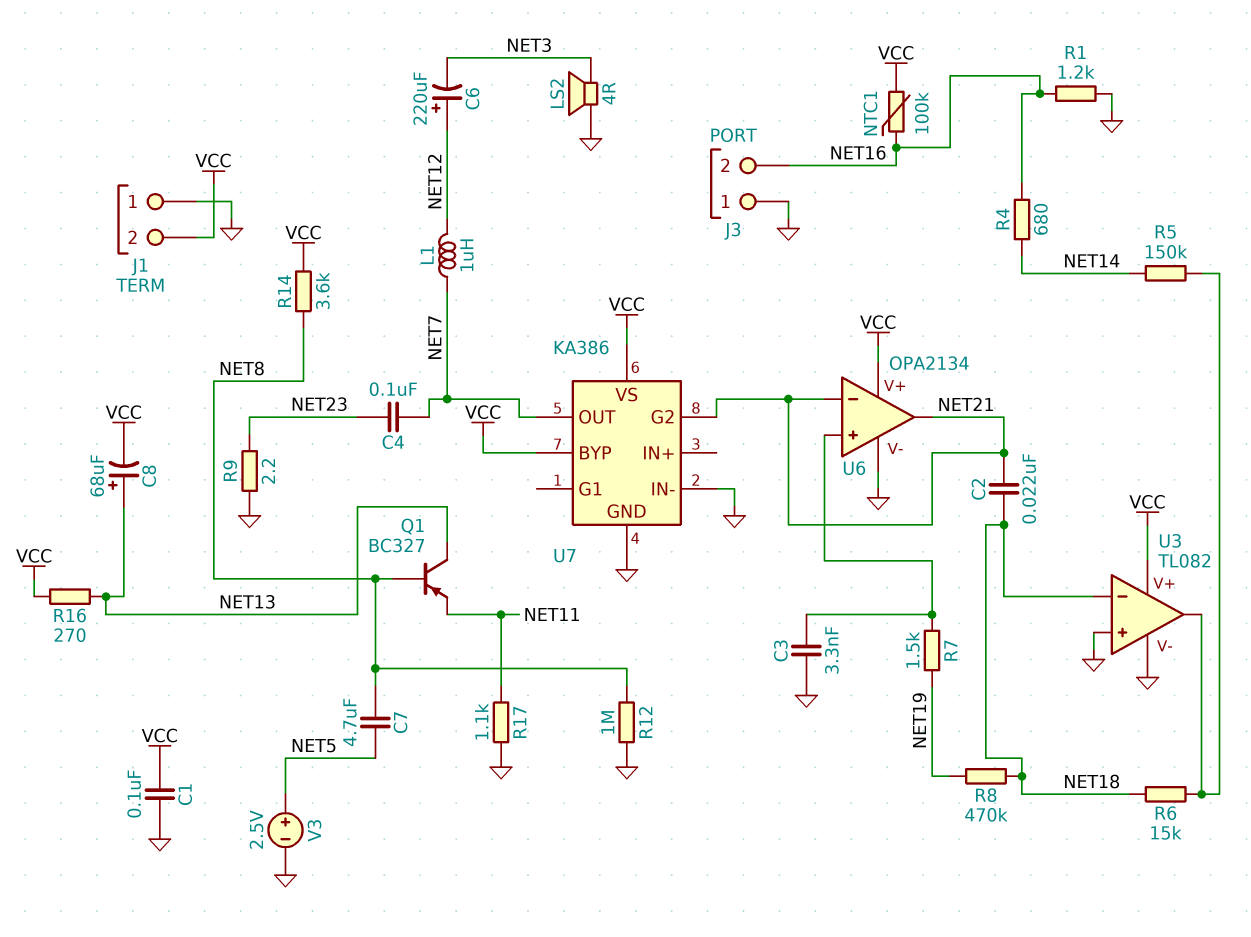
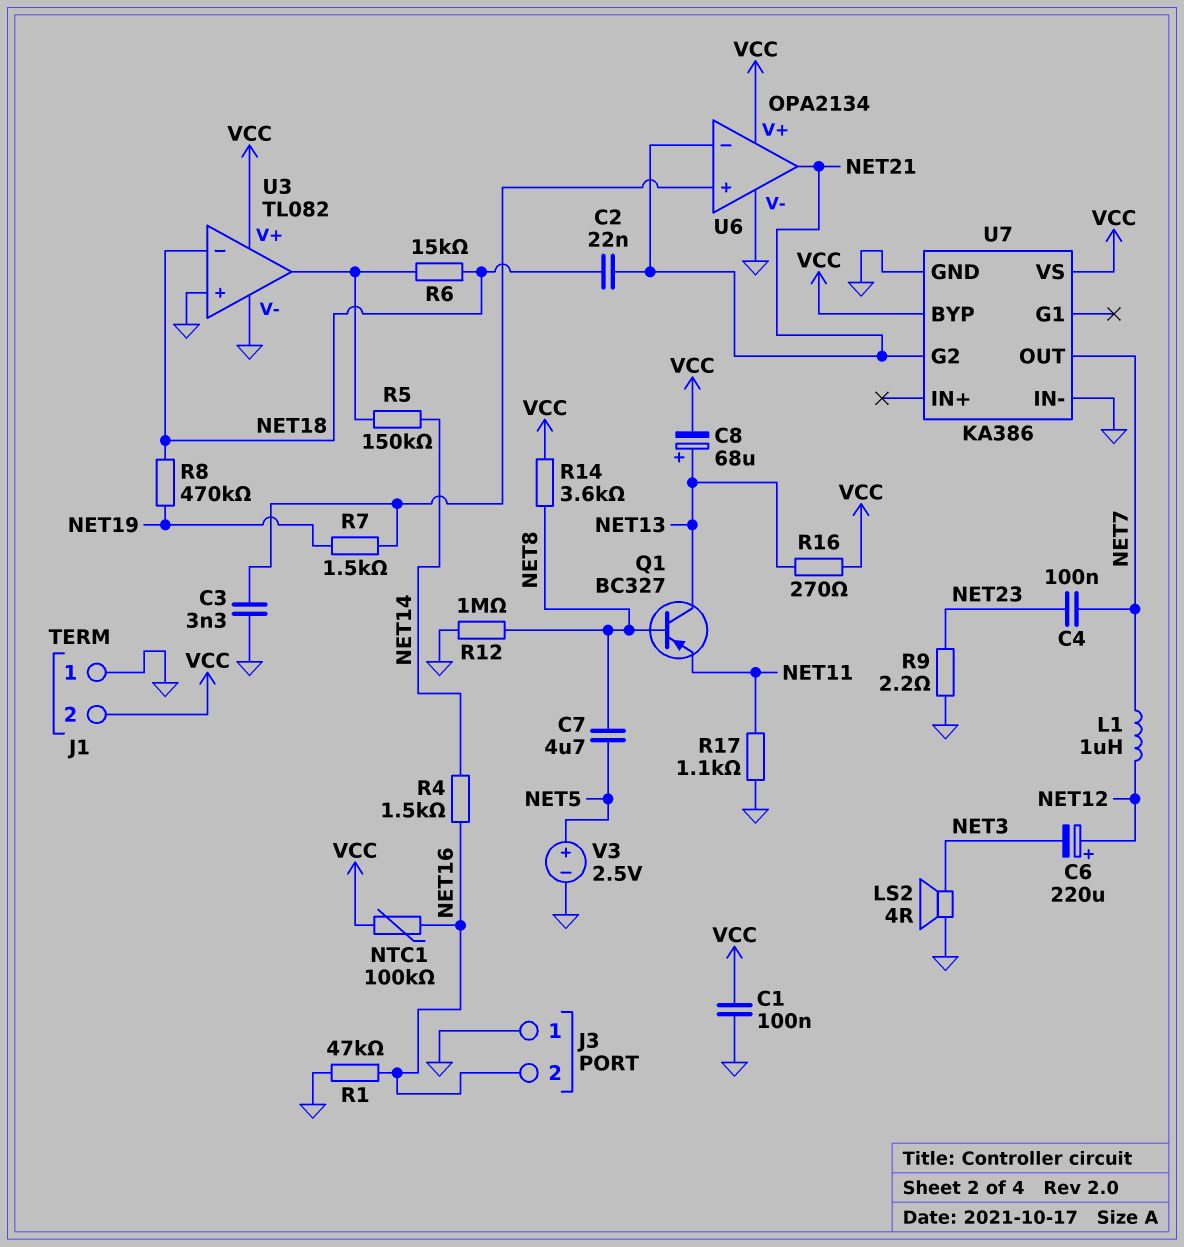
R1: 1.2k (GND, NET16) -> 47k (GND, NET16)
R4: 680 (NET14, NET16) -> 1.5k (NET14, NET16)

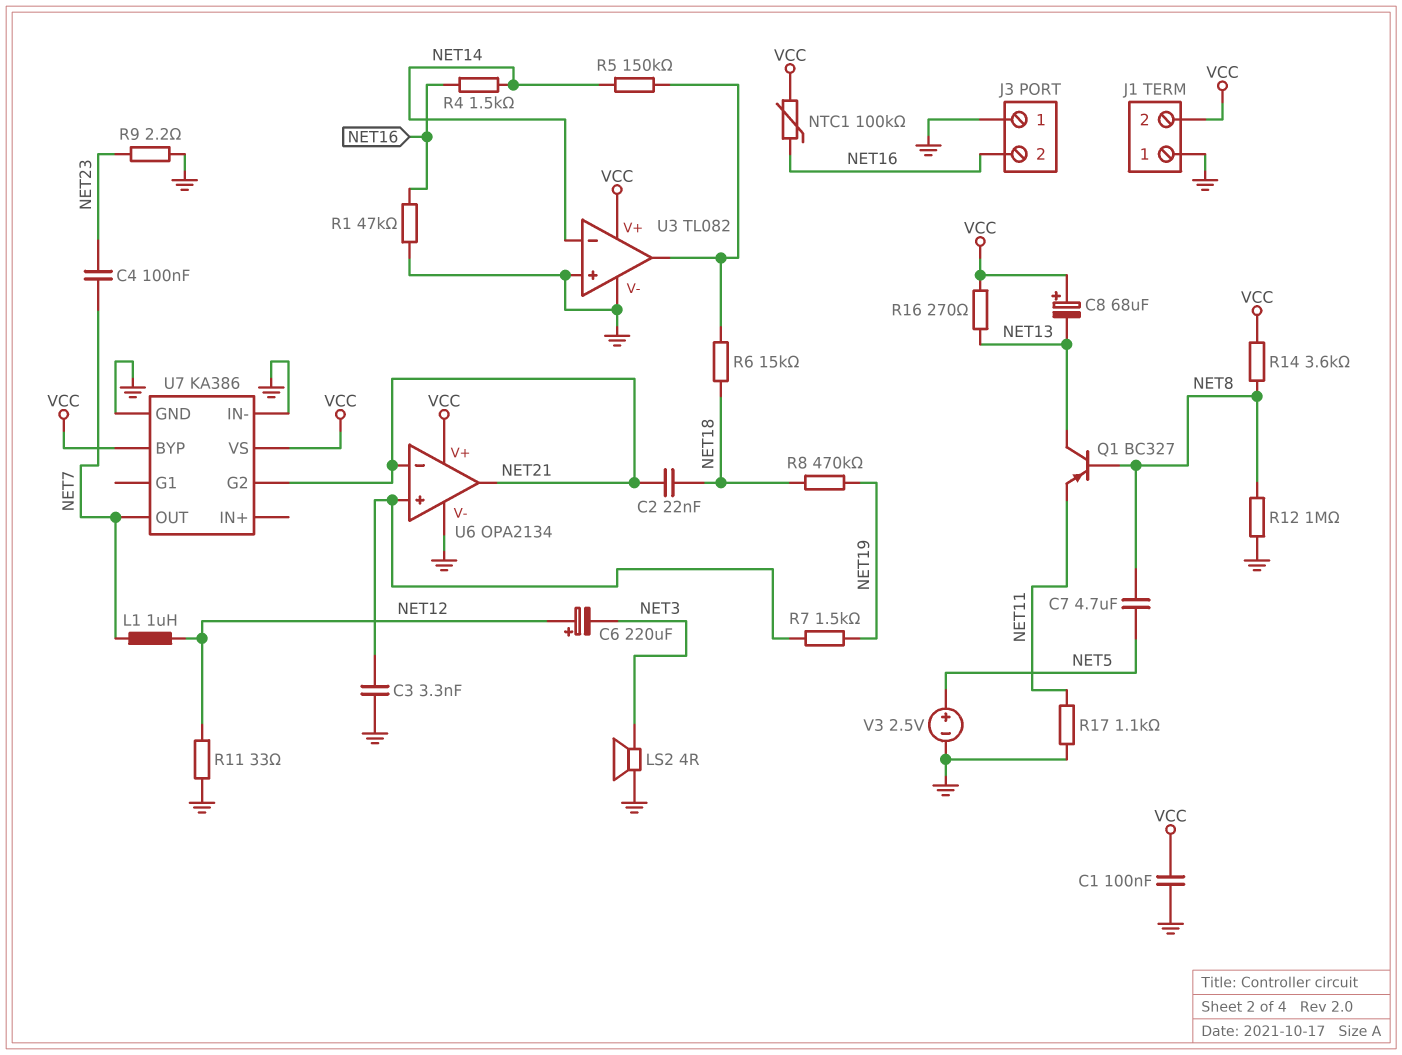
C8: 68uF (plus NET13, minus VCC) -> 68uF (plus VCC, minus NET13)
R11: none -> 33 (GND, NET12)
U3 pin in-: NET18 -> NET14

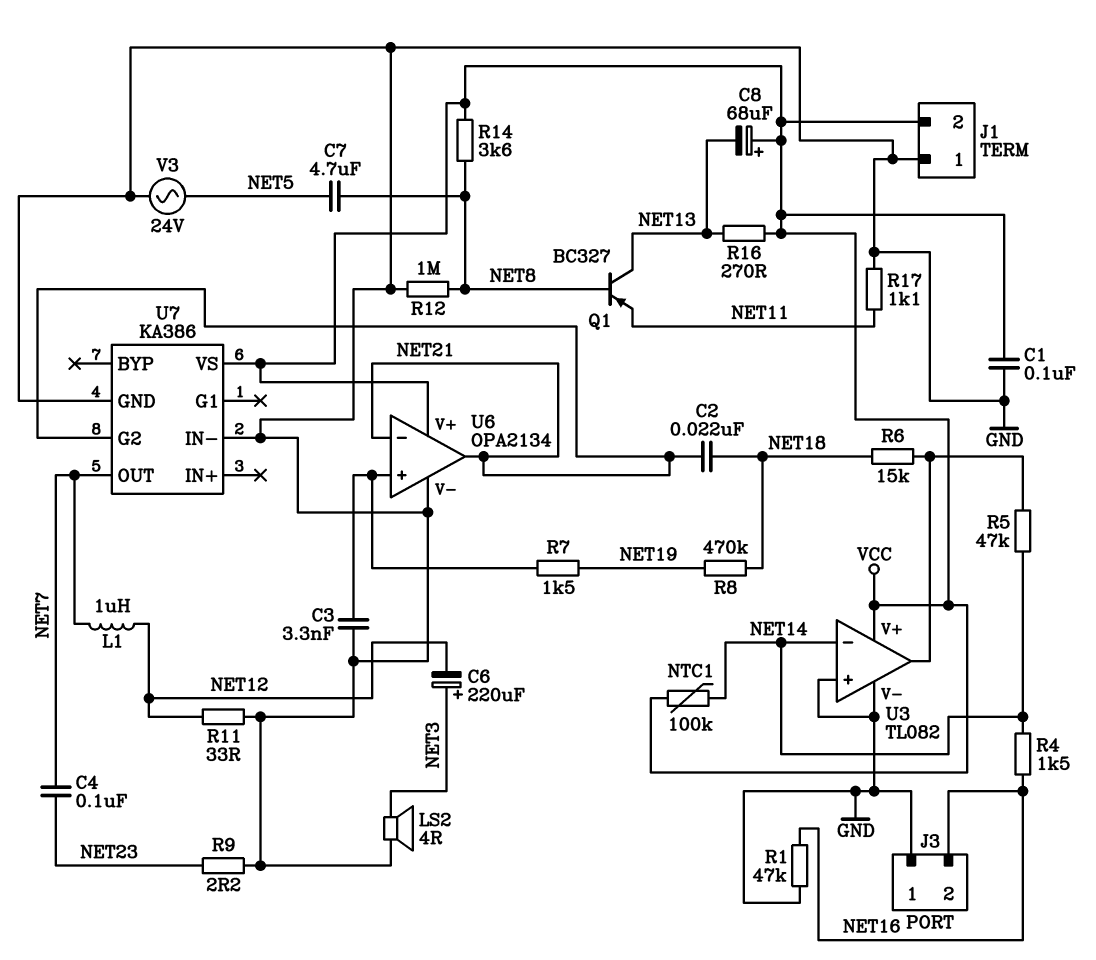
C6: 220uF (plus NET12, minus NET3) -> 220uF (plus NET3, minus NET12)
NTC1: 100k (NET16, VCC) -> 100k (NET14, VCC)
R5: 150k (NET14, U3/out) -> 47k (NET14, U3/out)
U7 pin BYP: VCC -> none
V3: 2.5V (plus NET5, minus GND) -> AC 24V (GND, NET5)

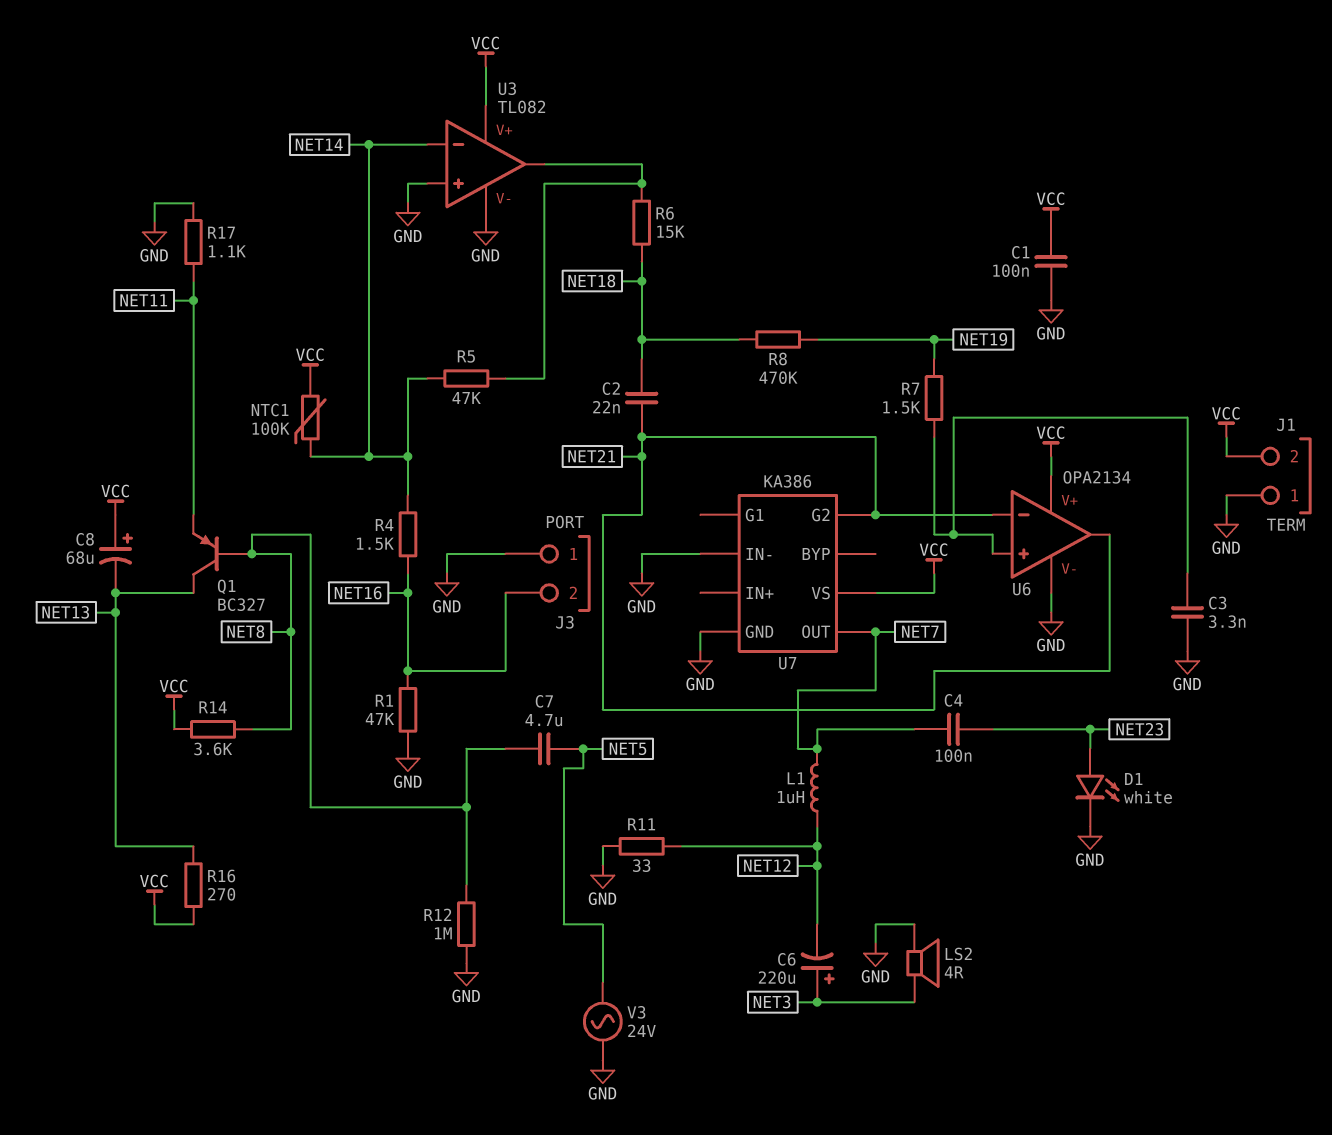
D1: none -> LED white (A NET23, K GND)
R9: 2.2 (GND, NET23) -> none

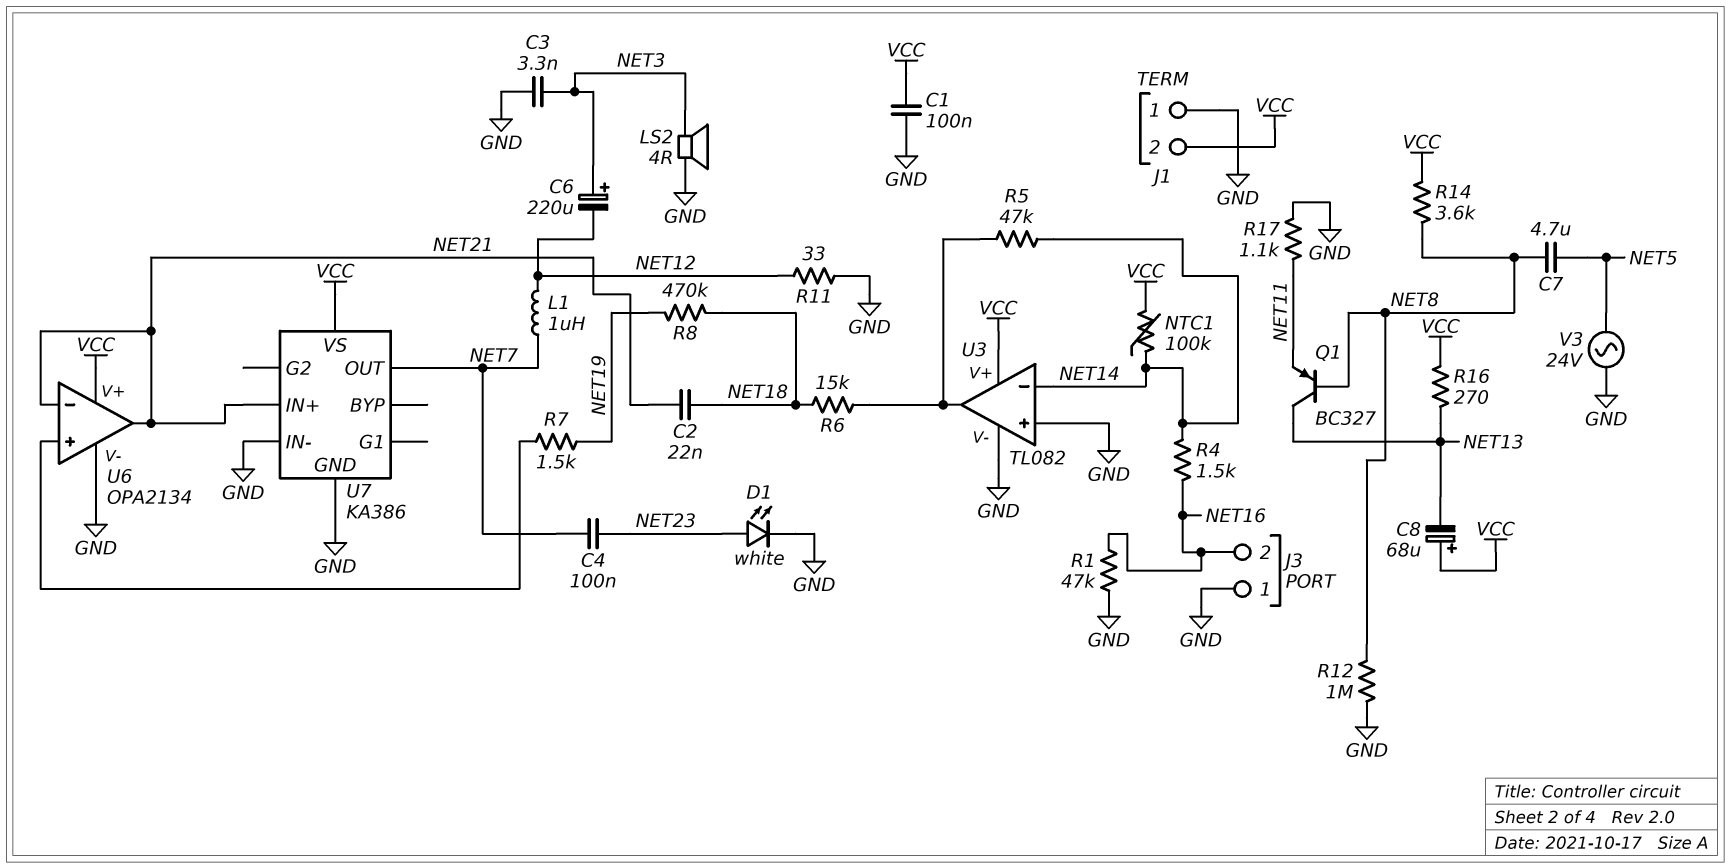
C3: 3.3nF (GND, U6/in+) -> 3.3nF (GND, NET3)
U7 pin G2: NET21 -> none
U7 pin IN+: none -> NET21

